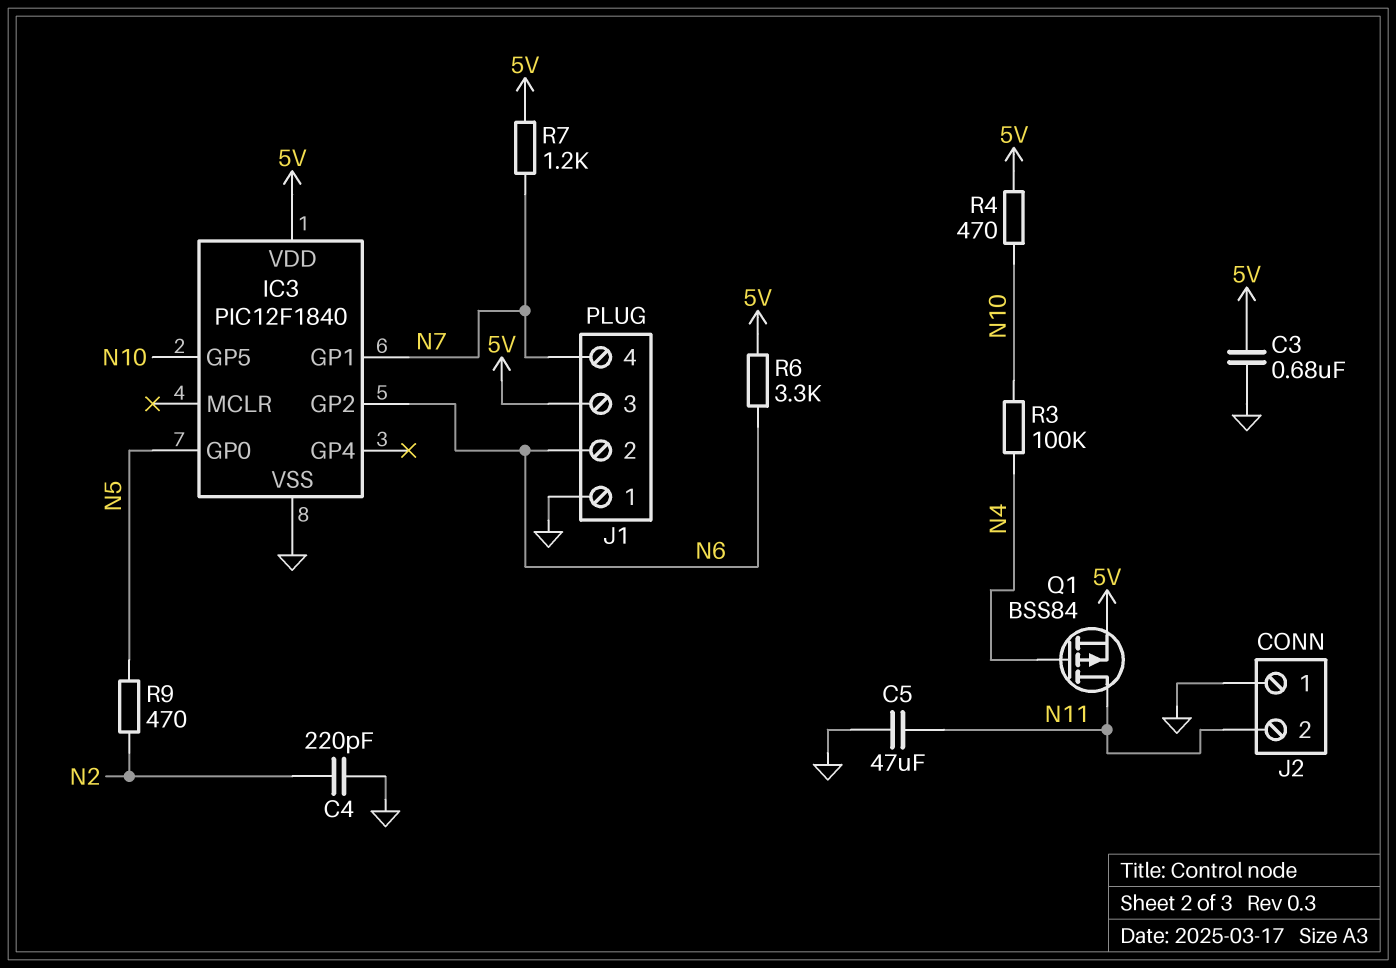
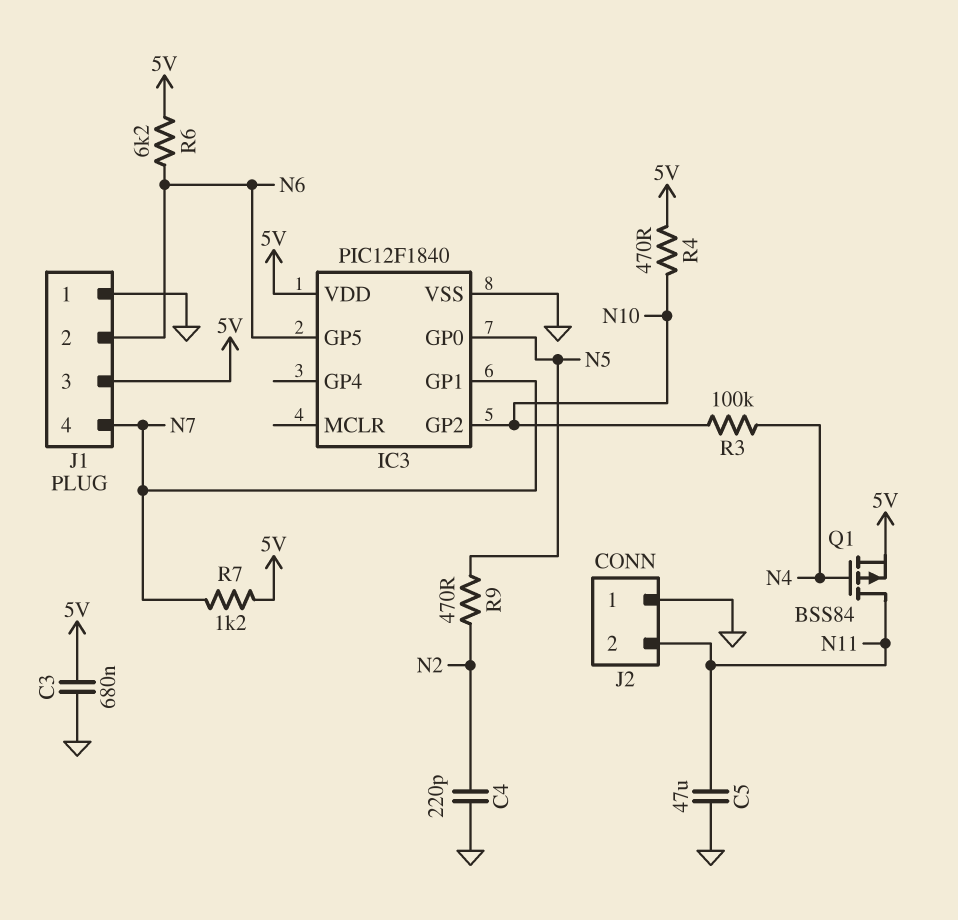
IC3 pin GP2: N6 -> N10
IC3 pin GP5: N10 -> N6
R6: 3.3k (5V, N6) -> 6.2k (5V, N6)

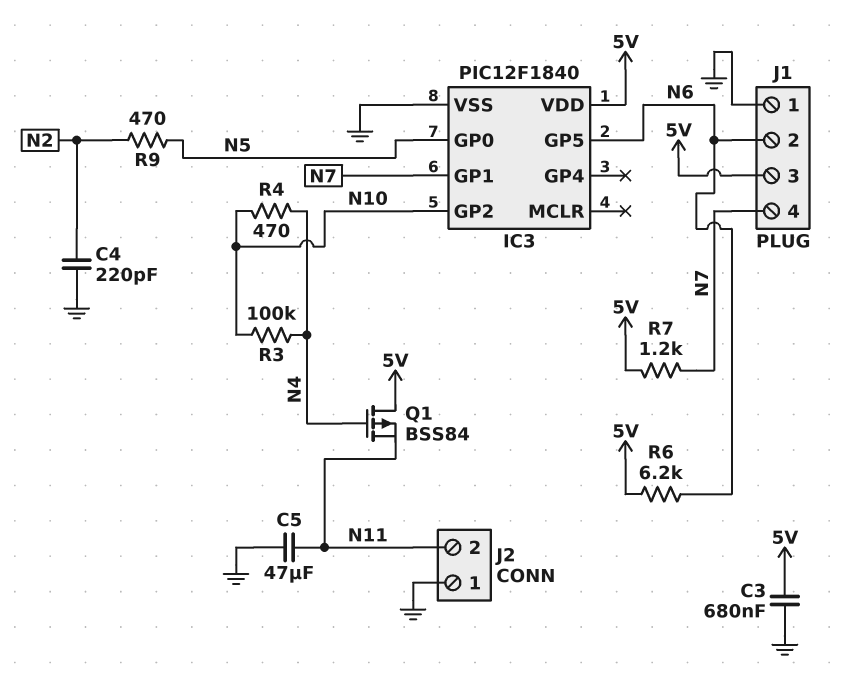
Q1: PMOS BSS84 (G N4, D N11, S 5V) -> PMOS BSS84 (G N4, D 5V, S N11)
R4: 470 (5V, N10) -> 470 (N4, N10)

